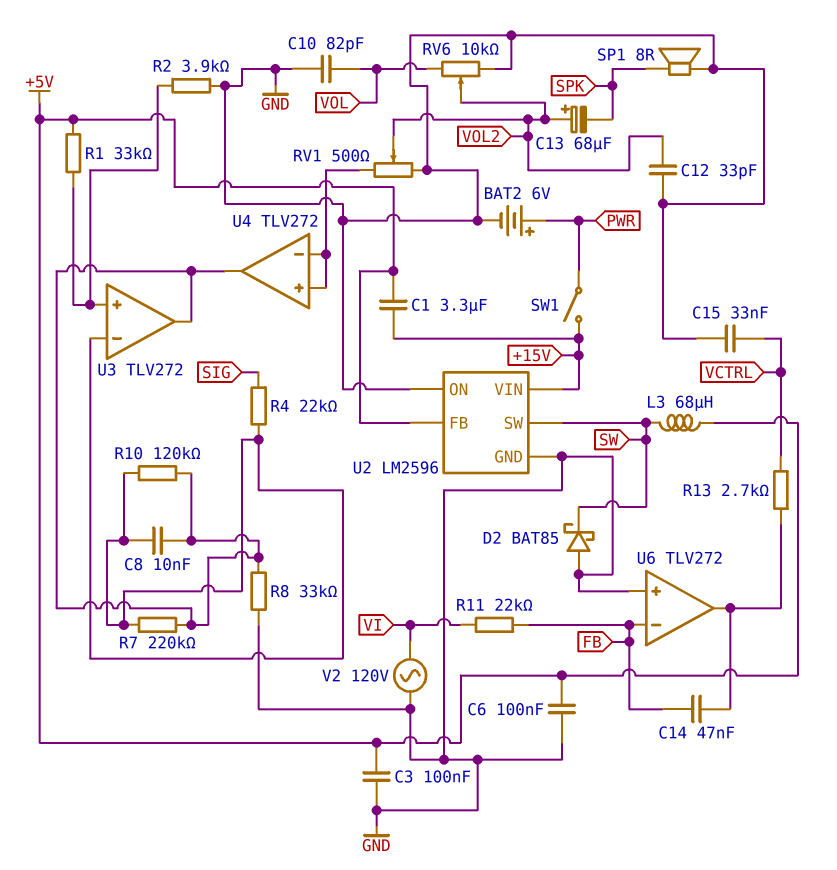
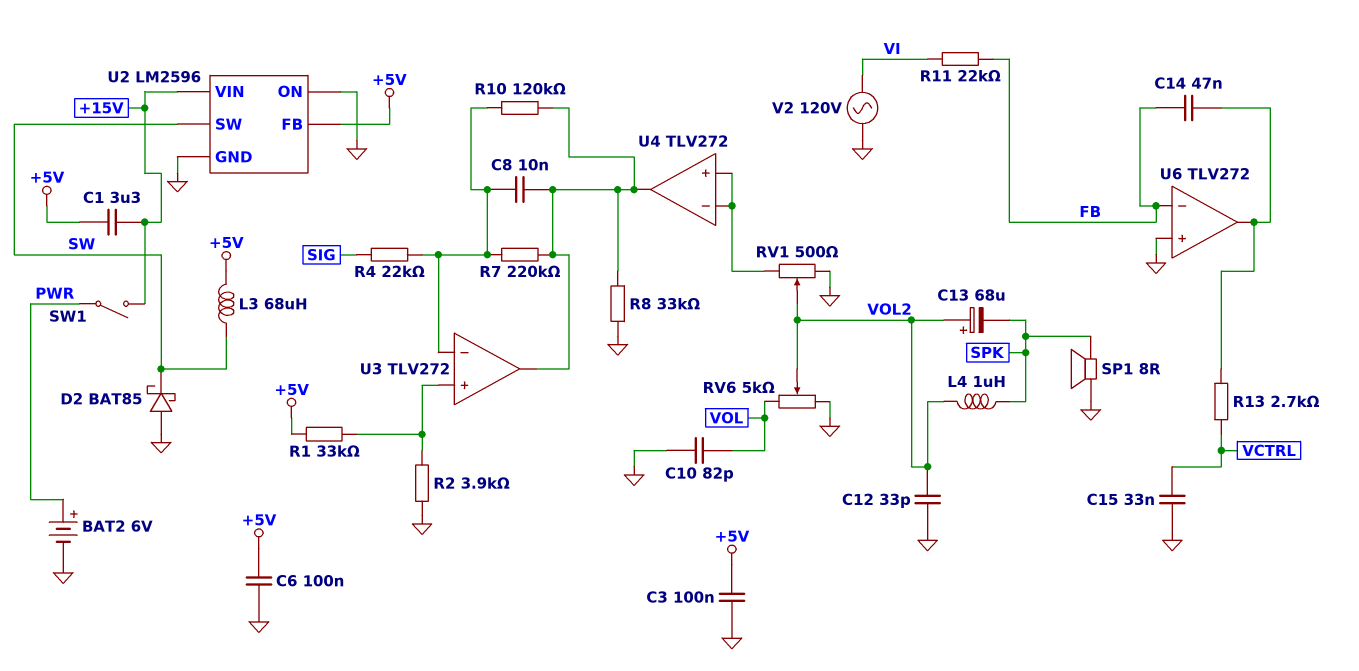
L4: none -> 1uH (SPK, VOL2)
RV6: 10k (GND, VOL, wiper VOL2) -> 5k (GND, VOL, wiper VOL2)

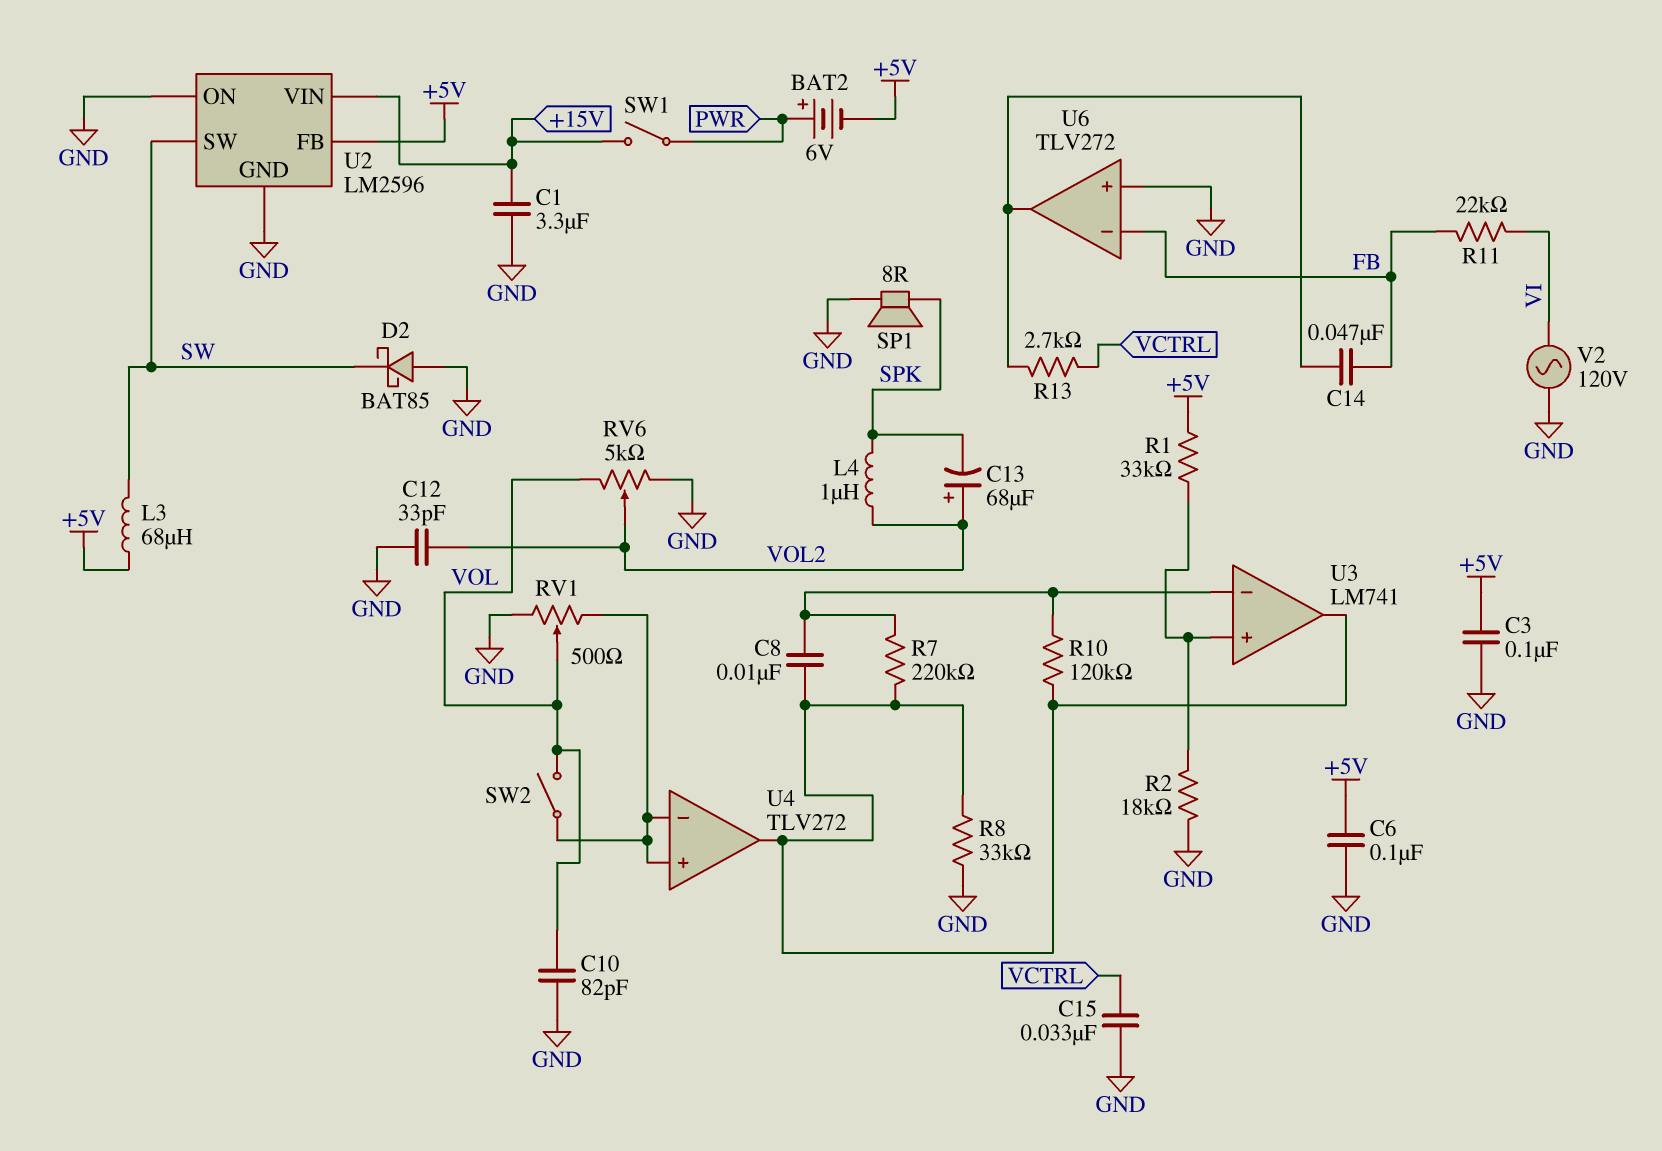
BAT2: 6V (plus PWR, minus GND) -> 6V (plus PWR, minus +5V)
C1: 3.3uF (+5V, +15V) -> 3.3uF (+15V, GND)
R2: 3.9k (GND, U3/in+) -> 18k (GND, U3/in+)
R4: 22k (SIG, U3/in-) -> none
RV1: 500 (GND, U4/in+, wiper VOL2) -> 500 (GND, U4/in+, wiper VOL)
SW2: none -> switch (U4/in+, VOL)
U3: TLV272 -> LM741

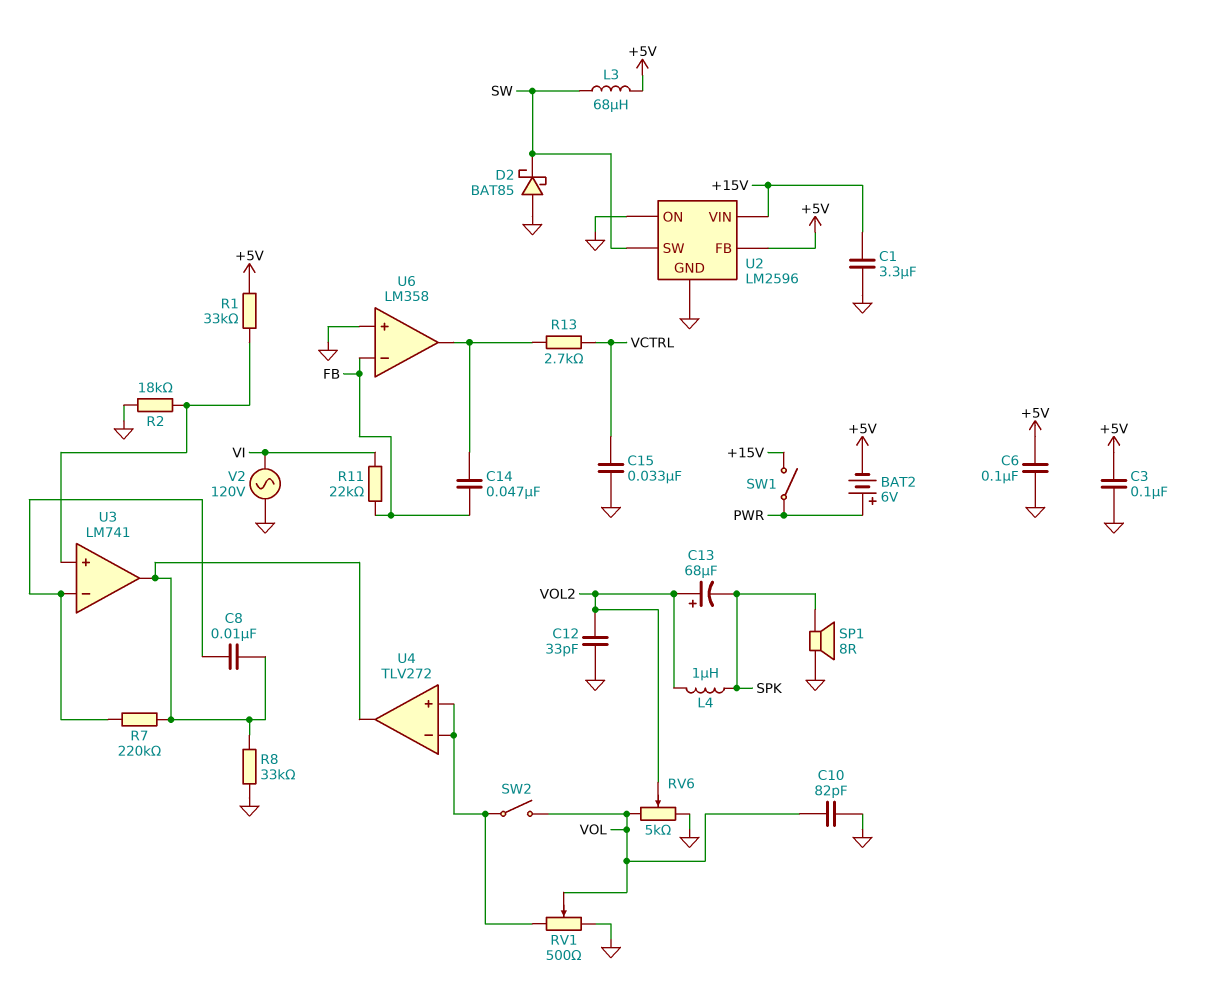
R10: 120k (U3/in-, U3/out) -> none
U6: TLV272 -> LM358

